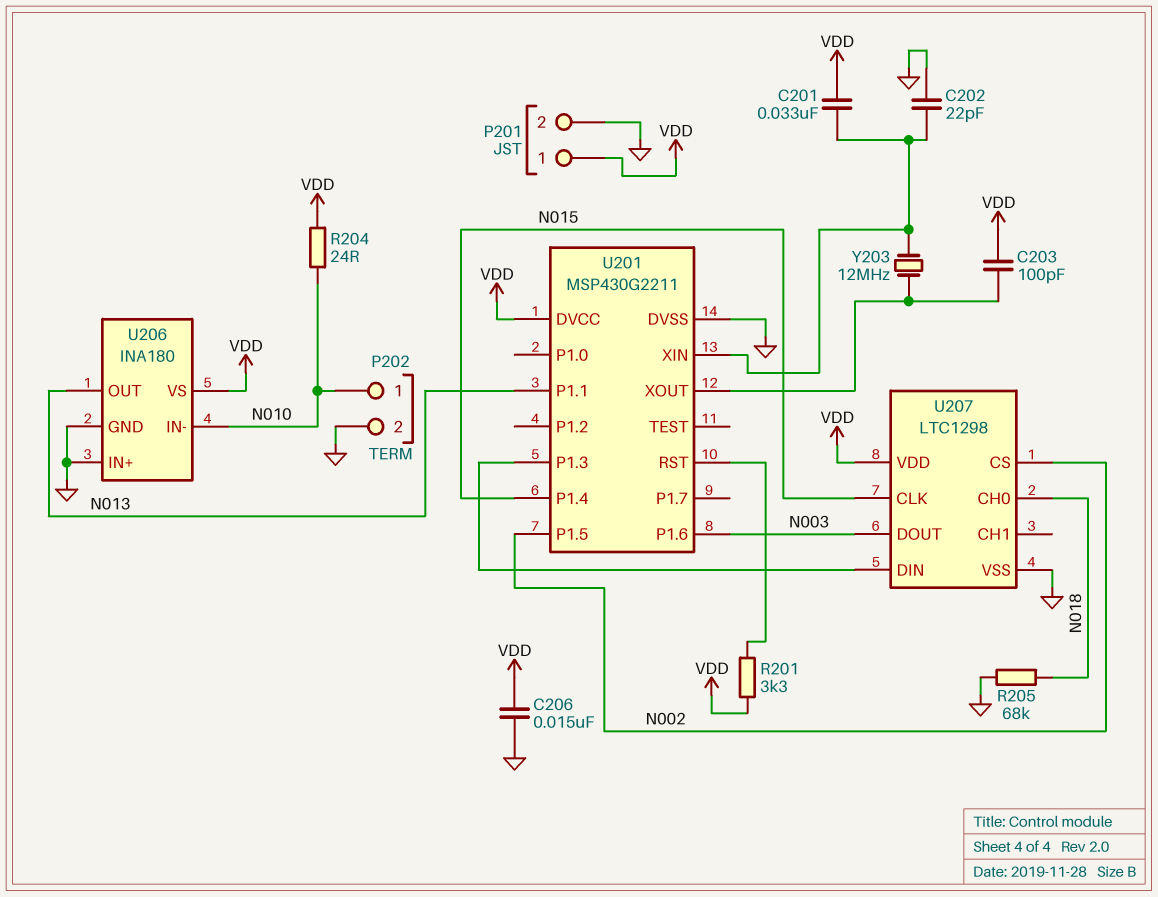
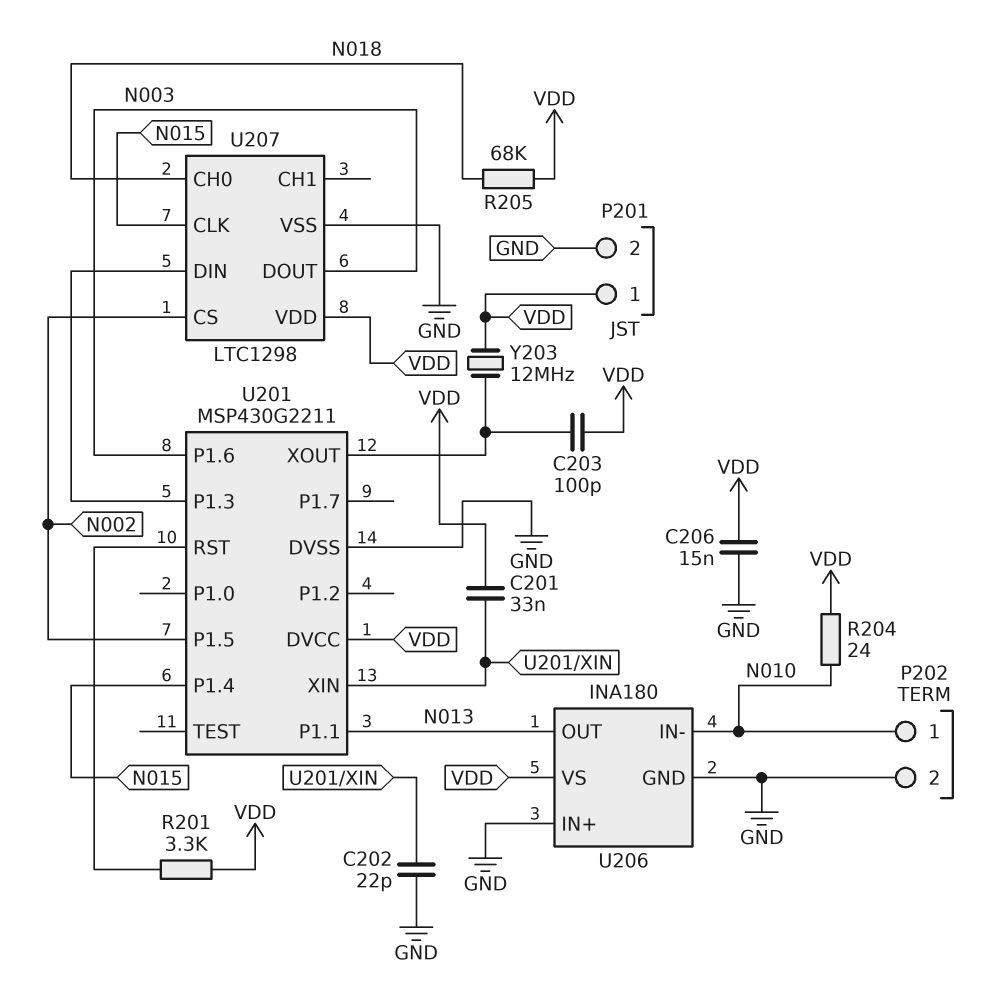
R205: 68k (GND, N018) -> 68k (N018, VDD)
Y203: 12MHz (U201/XIN, U201/XOUT) -> 12MHz (U201/XOUT, VDD)

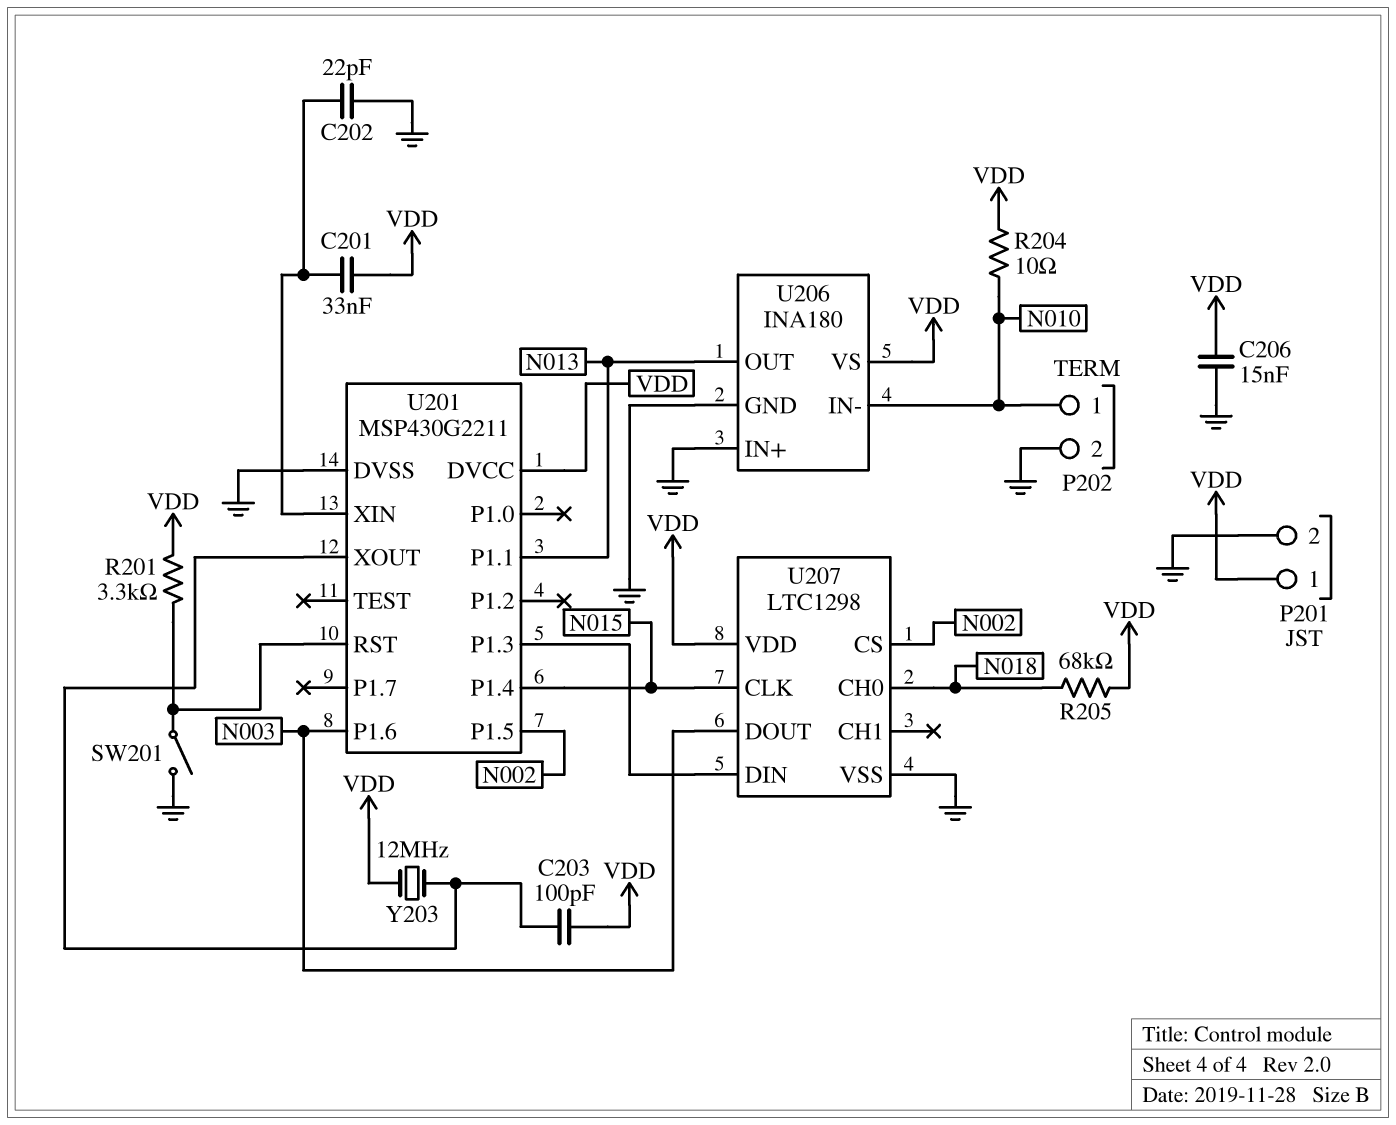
R204: 24 (N010, VDD) -> 10 (N010, VDD)
SW201: none -> switch (GND, U201/RST)

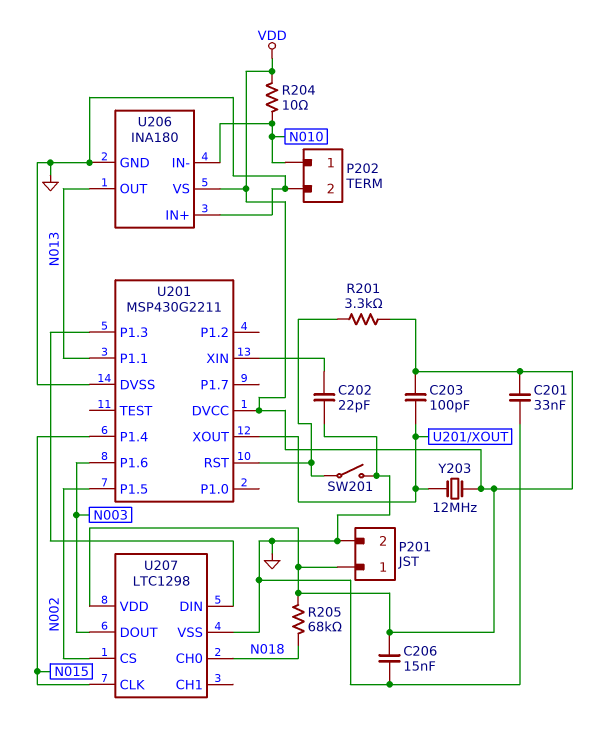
C201: 33nF (U201/XIN, VDD) -> 33nF (GND, VDD)

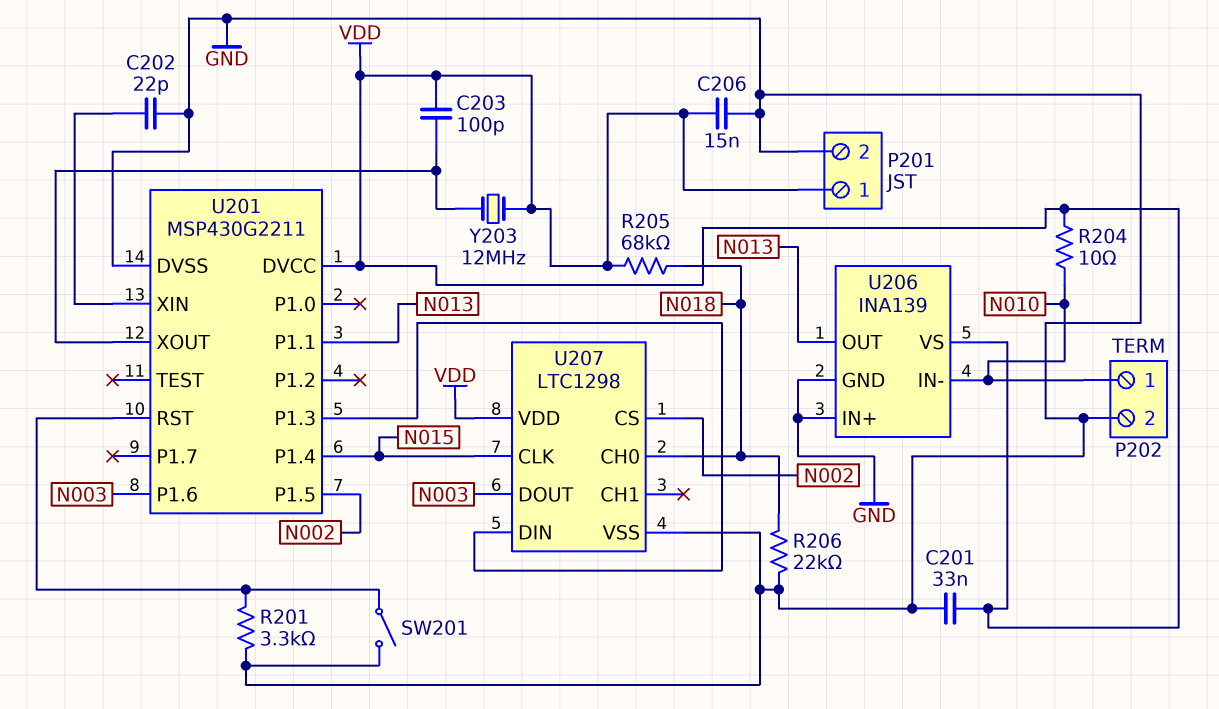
R201: 3.3k (U201/RST, VDD) -> 3.3k (GND, U201/RST)
R206: none -> 22k (GND, N018)
U206: INA180 -> INA139

